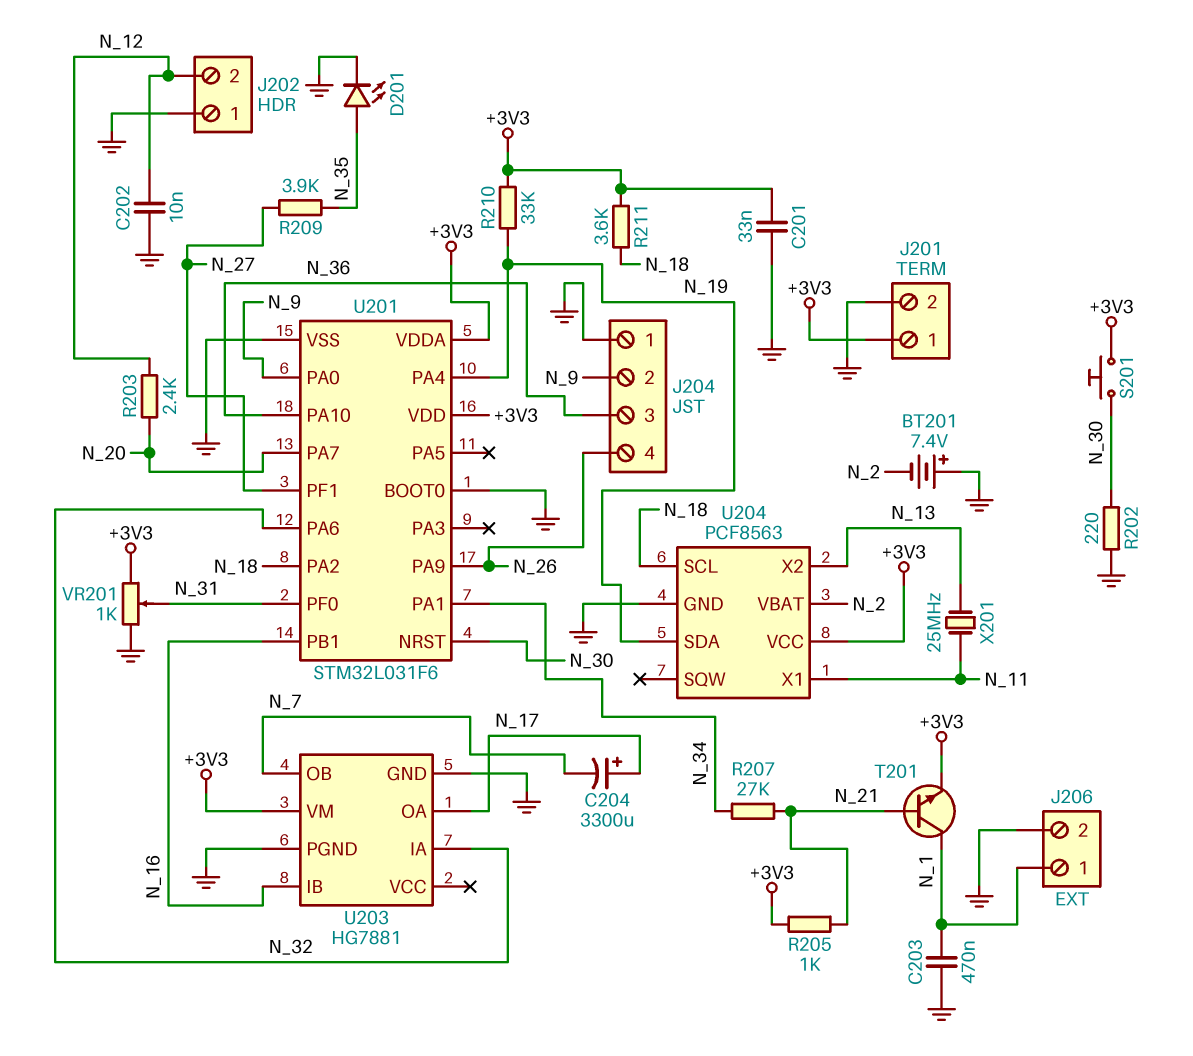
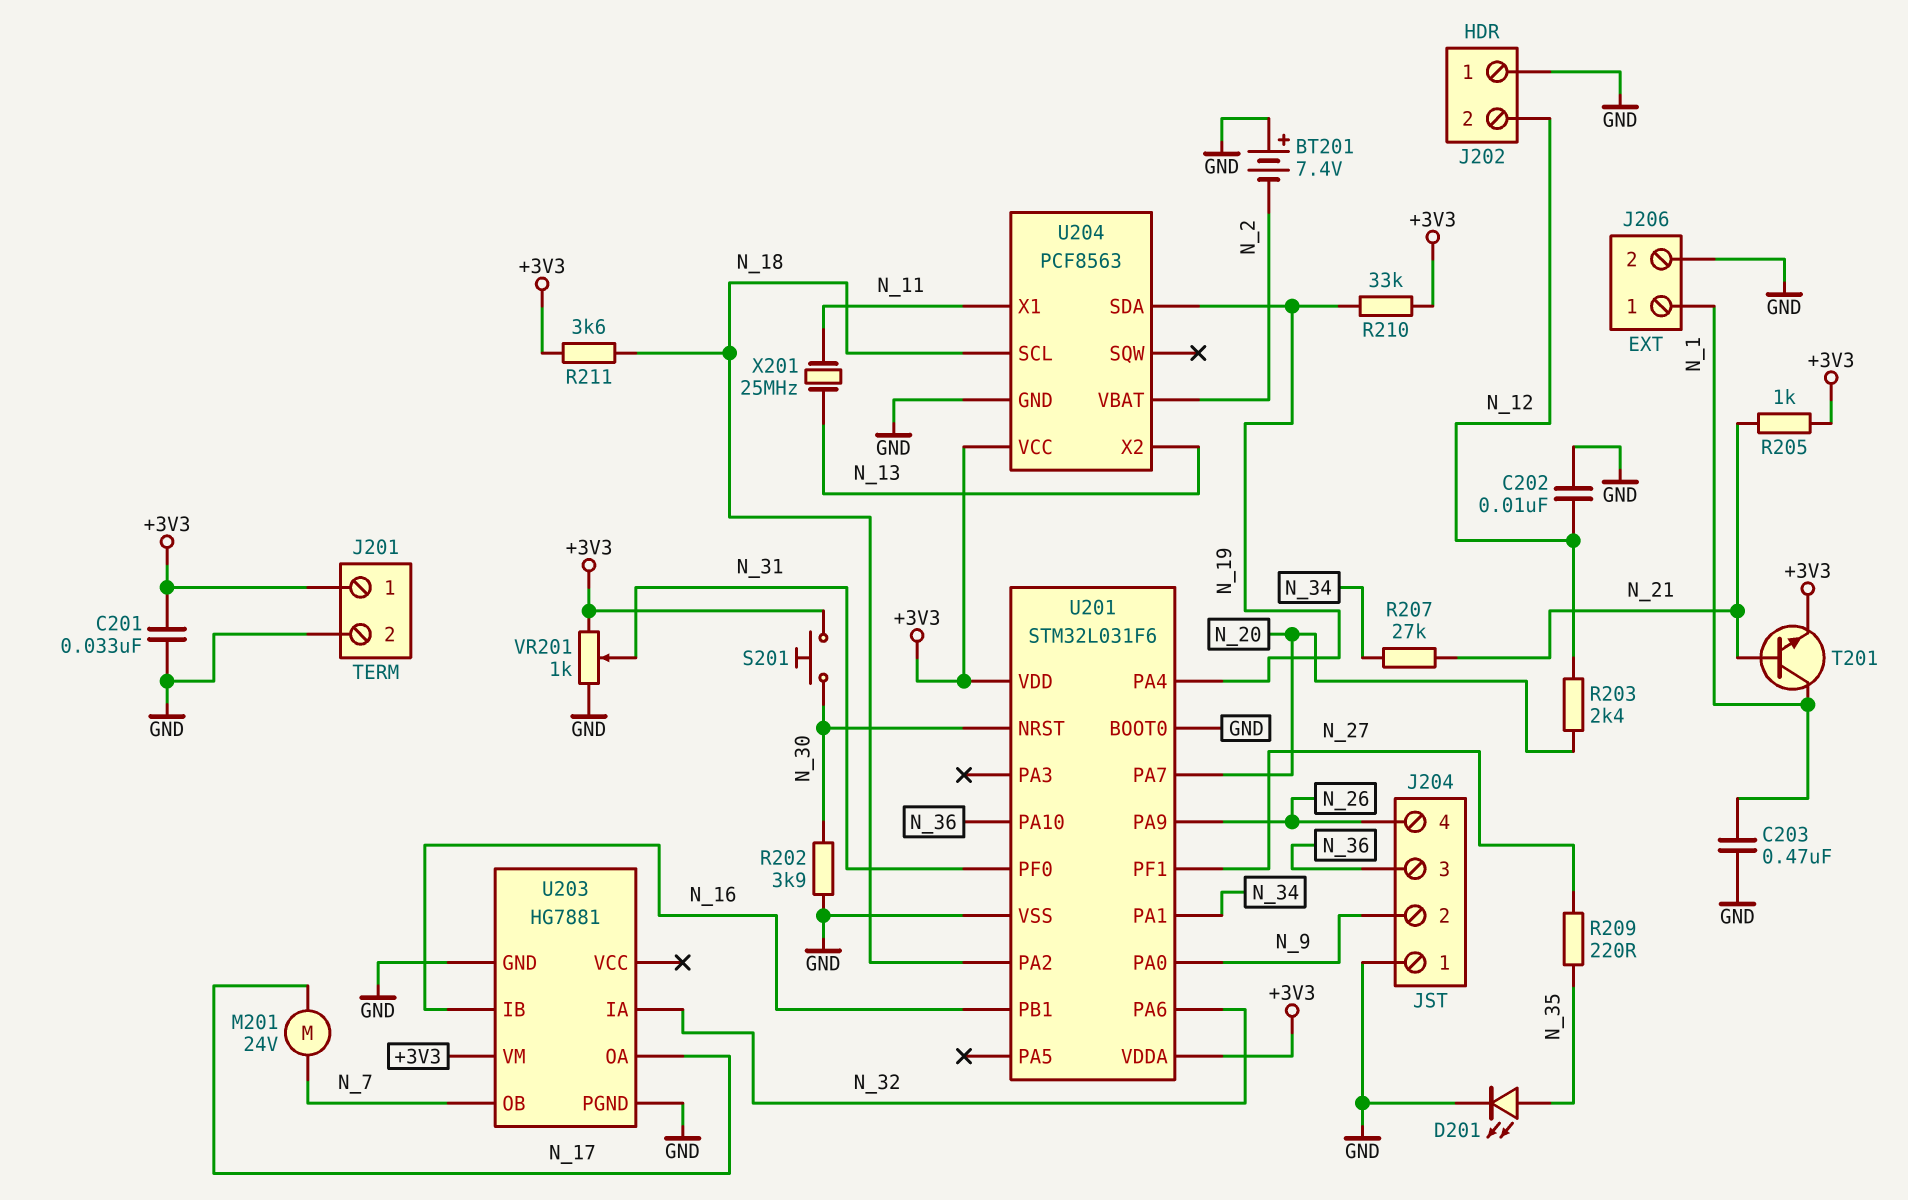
C204: 3300uF (plus N_17, minus N_7) -> none
M201: none -> motor 24V (N_7, N_17)
R202: 220 (GND, N_30) -> 3.9k (GND, N_30)
R209: 3.9k (N_27, N_35) -> 220 (N_27, N_35)

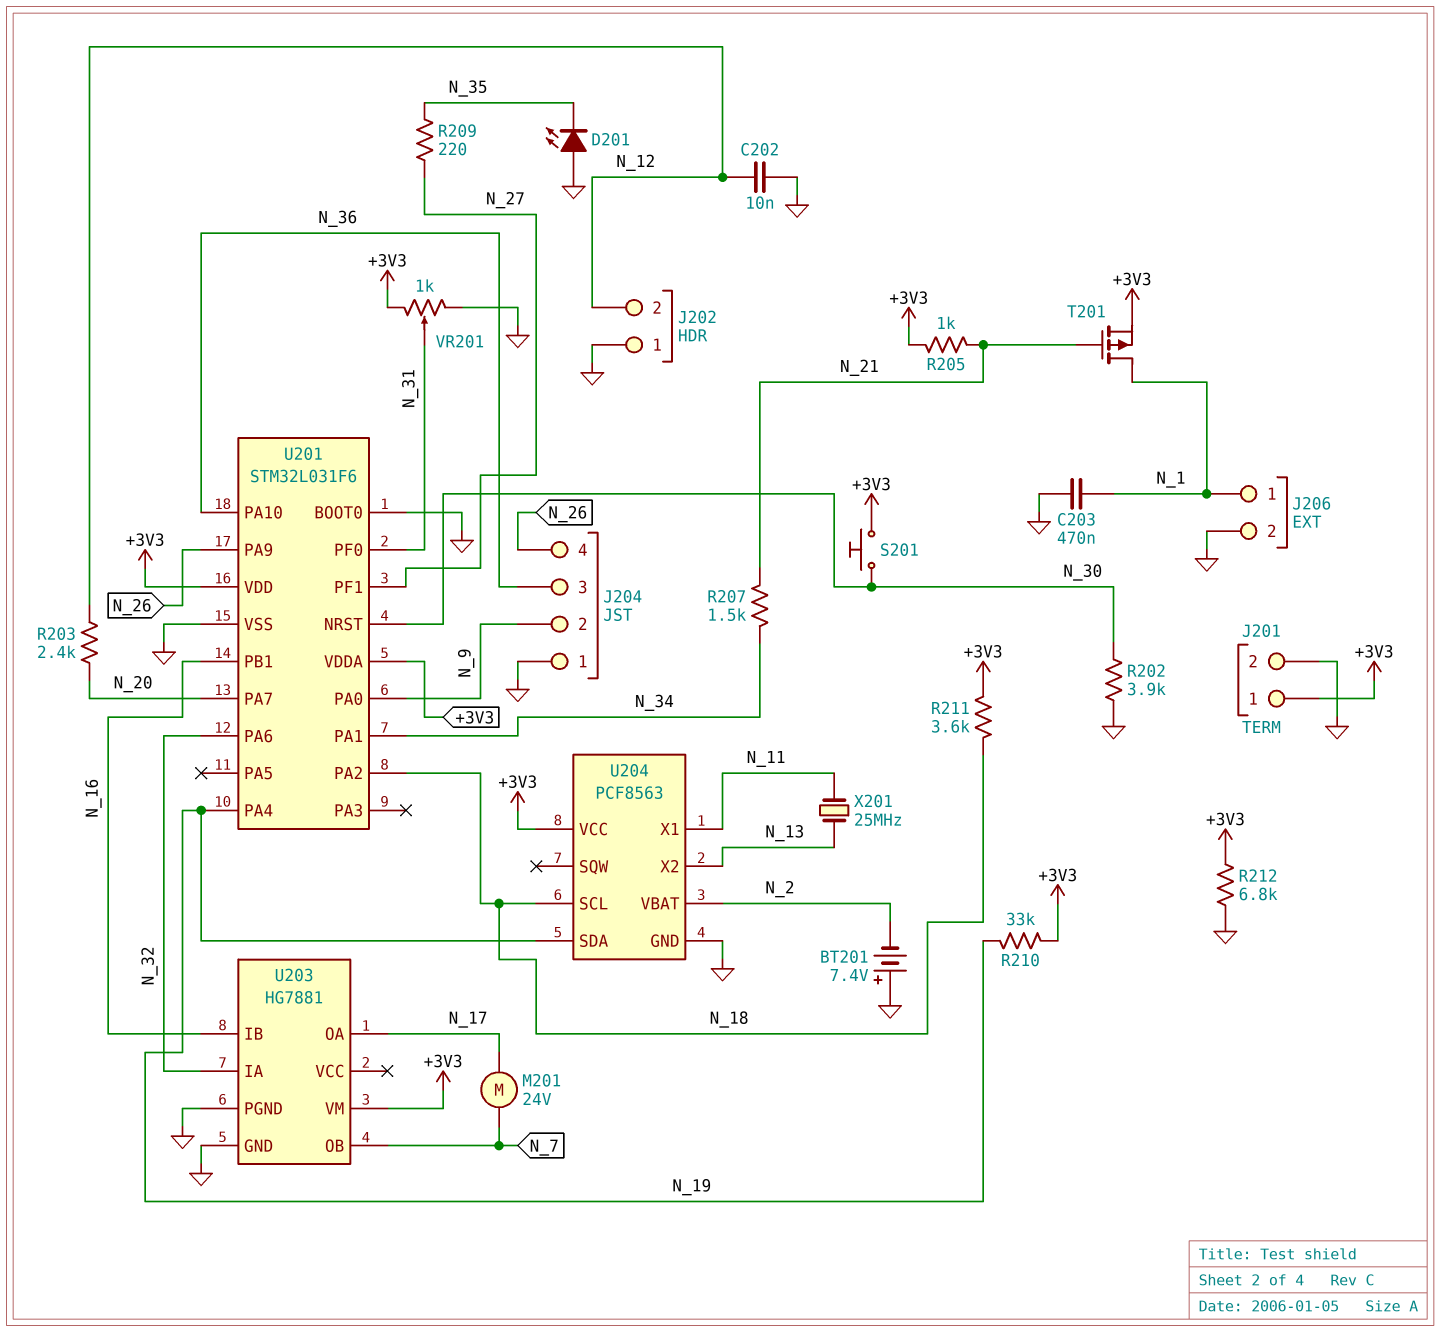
C201: 33nF (+3V3, GND) -> none
D201: LED (A N_35, K GND) -> LED (A GND, K N_35)
R207: 27k (N_21, N_34) -> 1.5k (N_21, N_34)
R212: none -> 6.8k (+3V3, GND)
T201: NPN (B N_21, C N_1, E +3V3) -> PMOS (G N_21, D N_1, S +3V3)

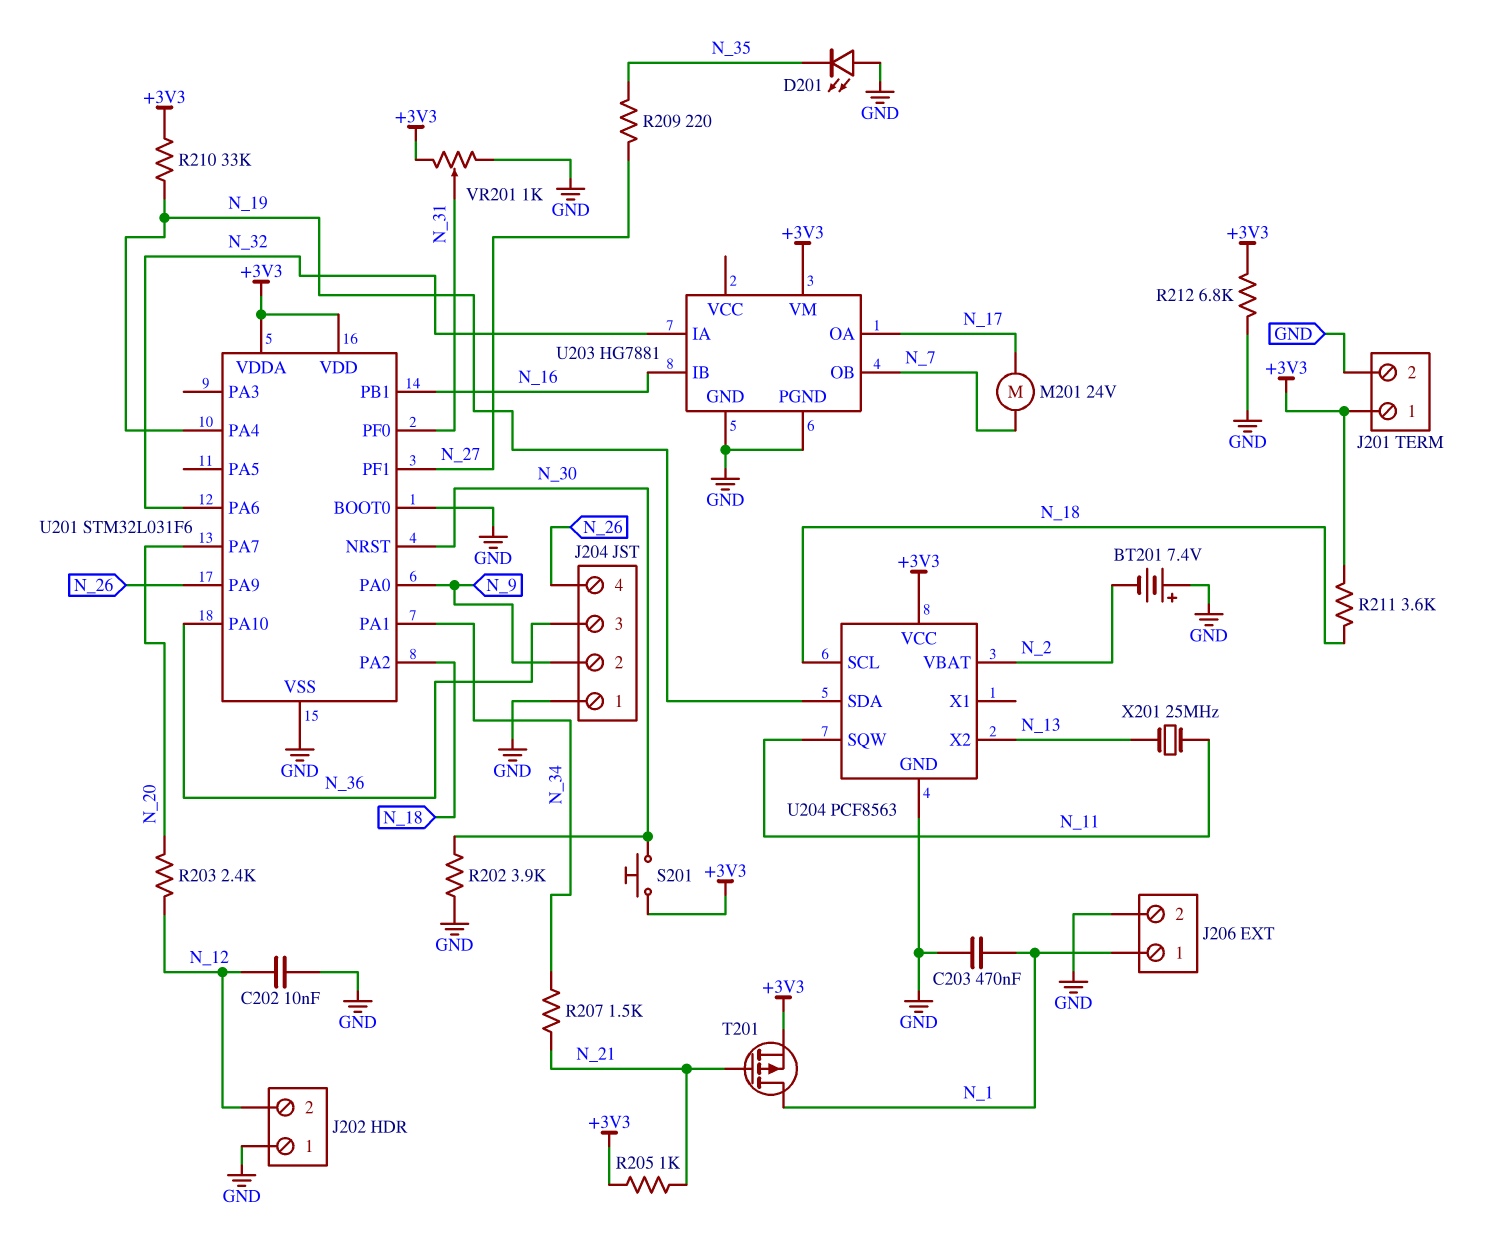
U204 pin SQW: none -> N_11
U204 pin X1: N_11 -> none

